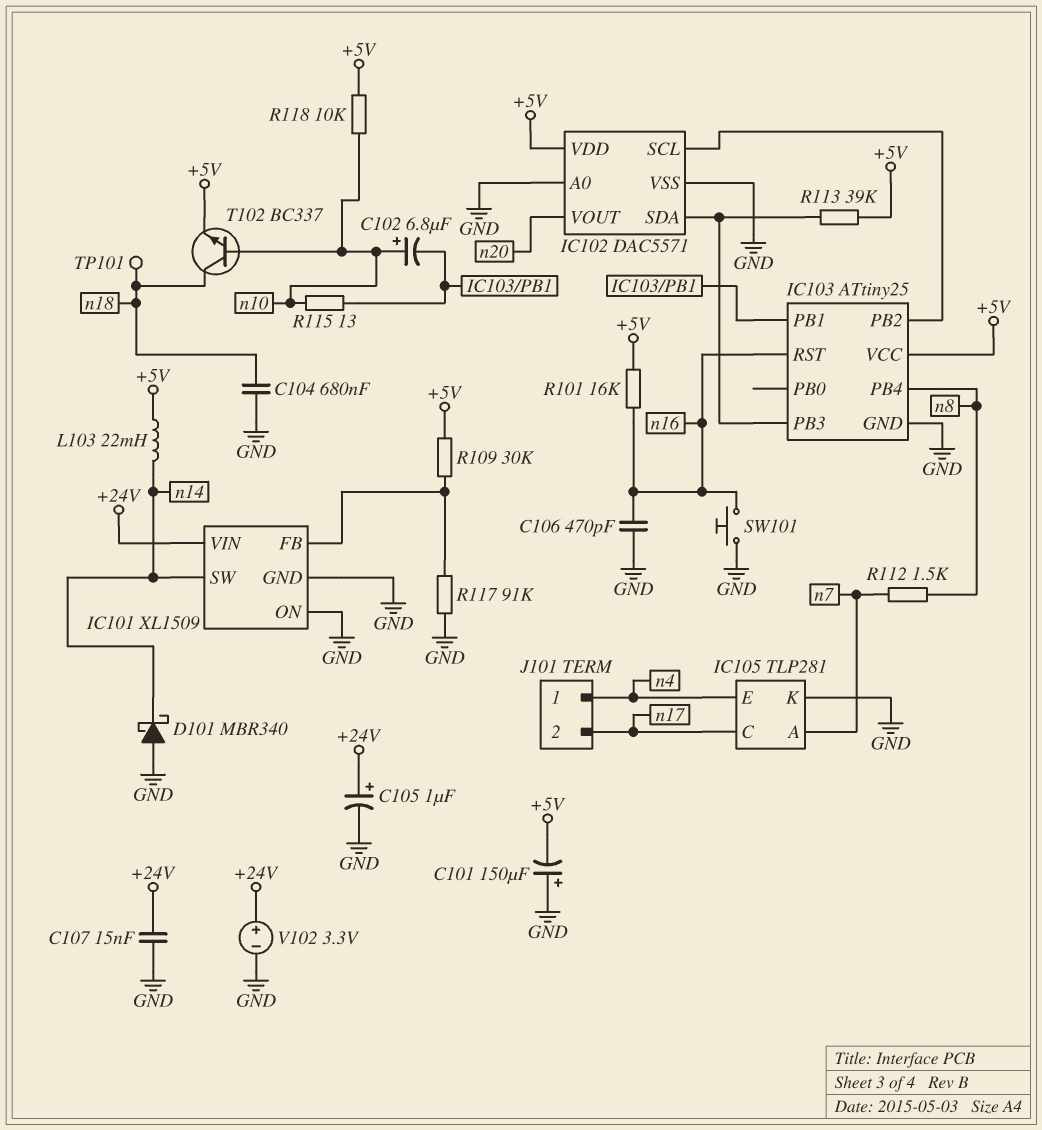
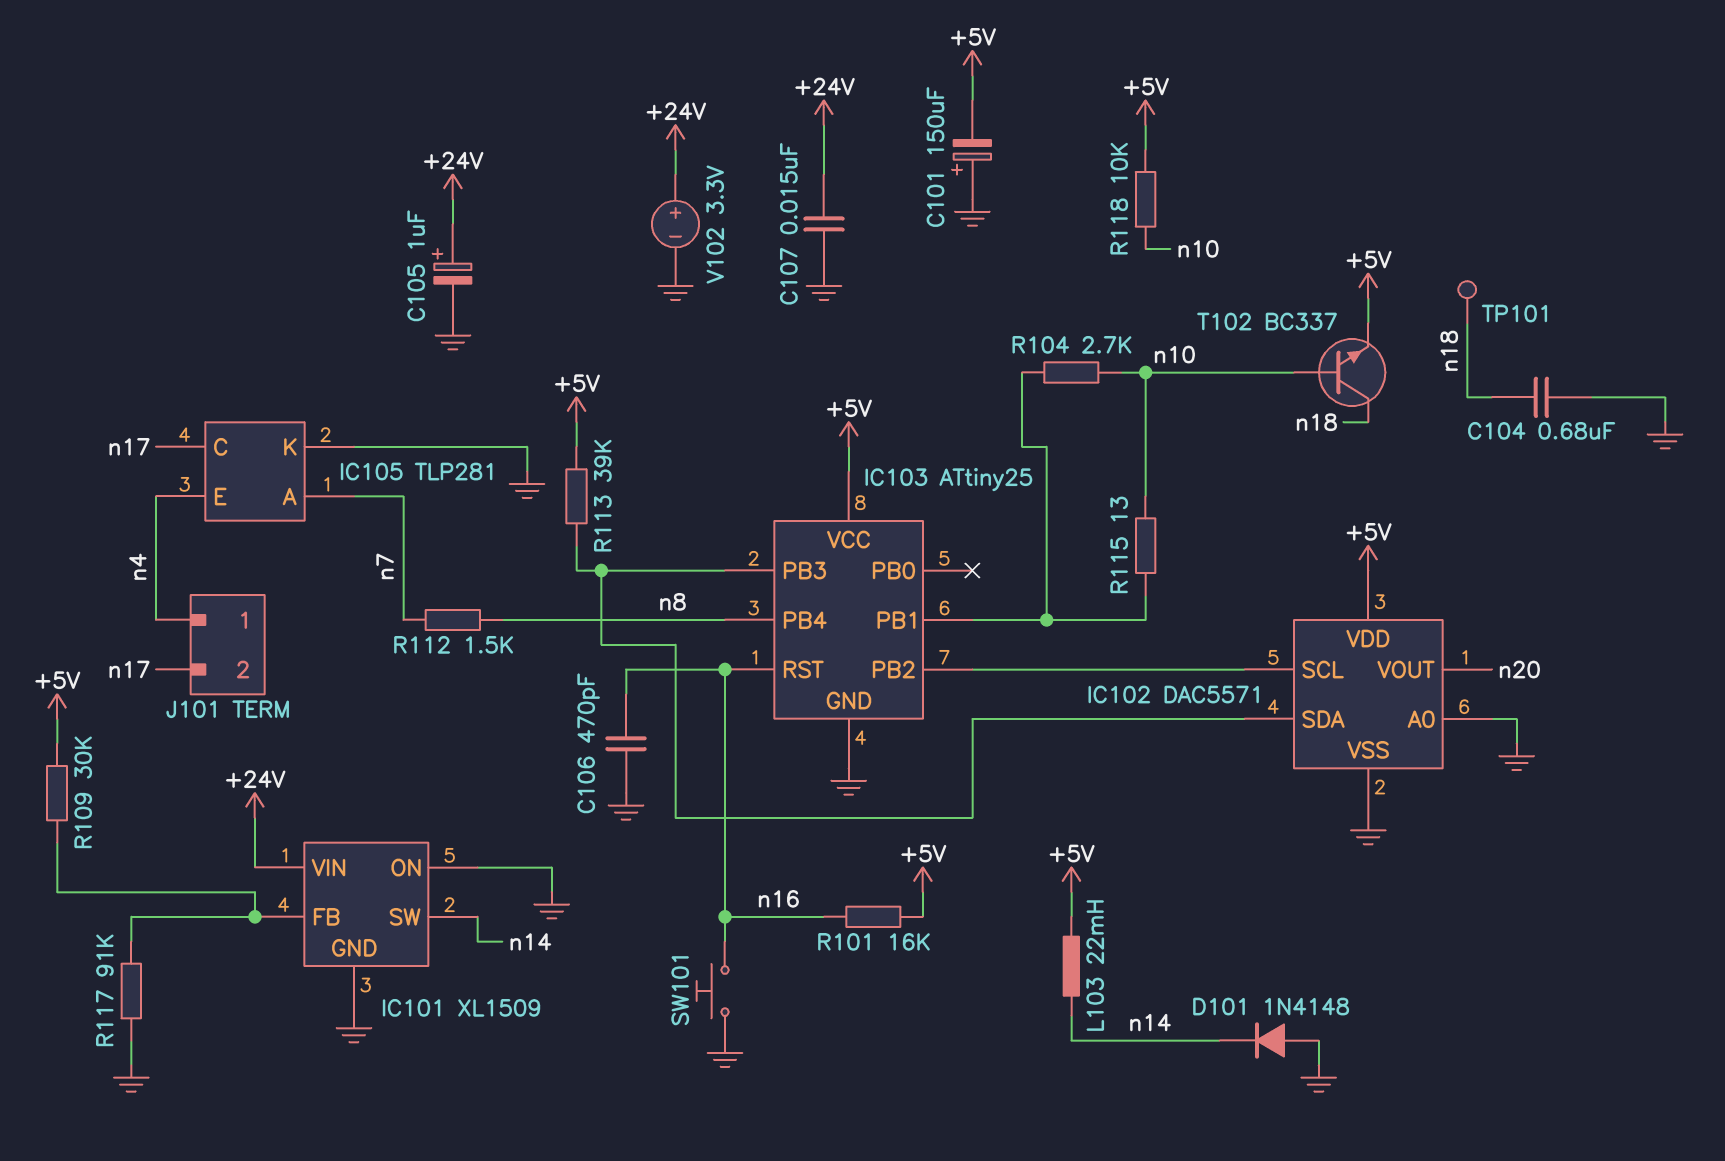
C102: 6.8uF (plus n10, minus IC103/PB1) -> none
D101: schottky MBR340 (A GND, K n14) -> diode 1N4148 (A GND, K n14)
R104: none -> 2.7k (IC103/PB1, n10)

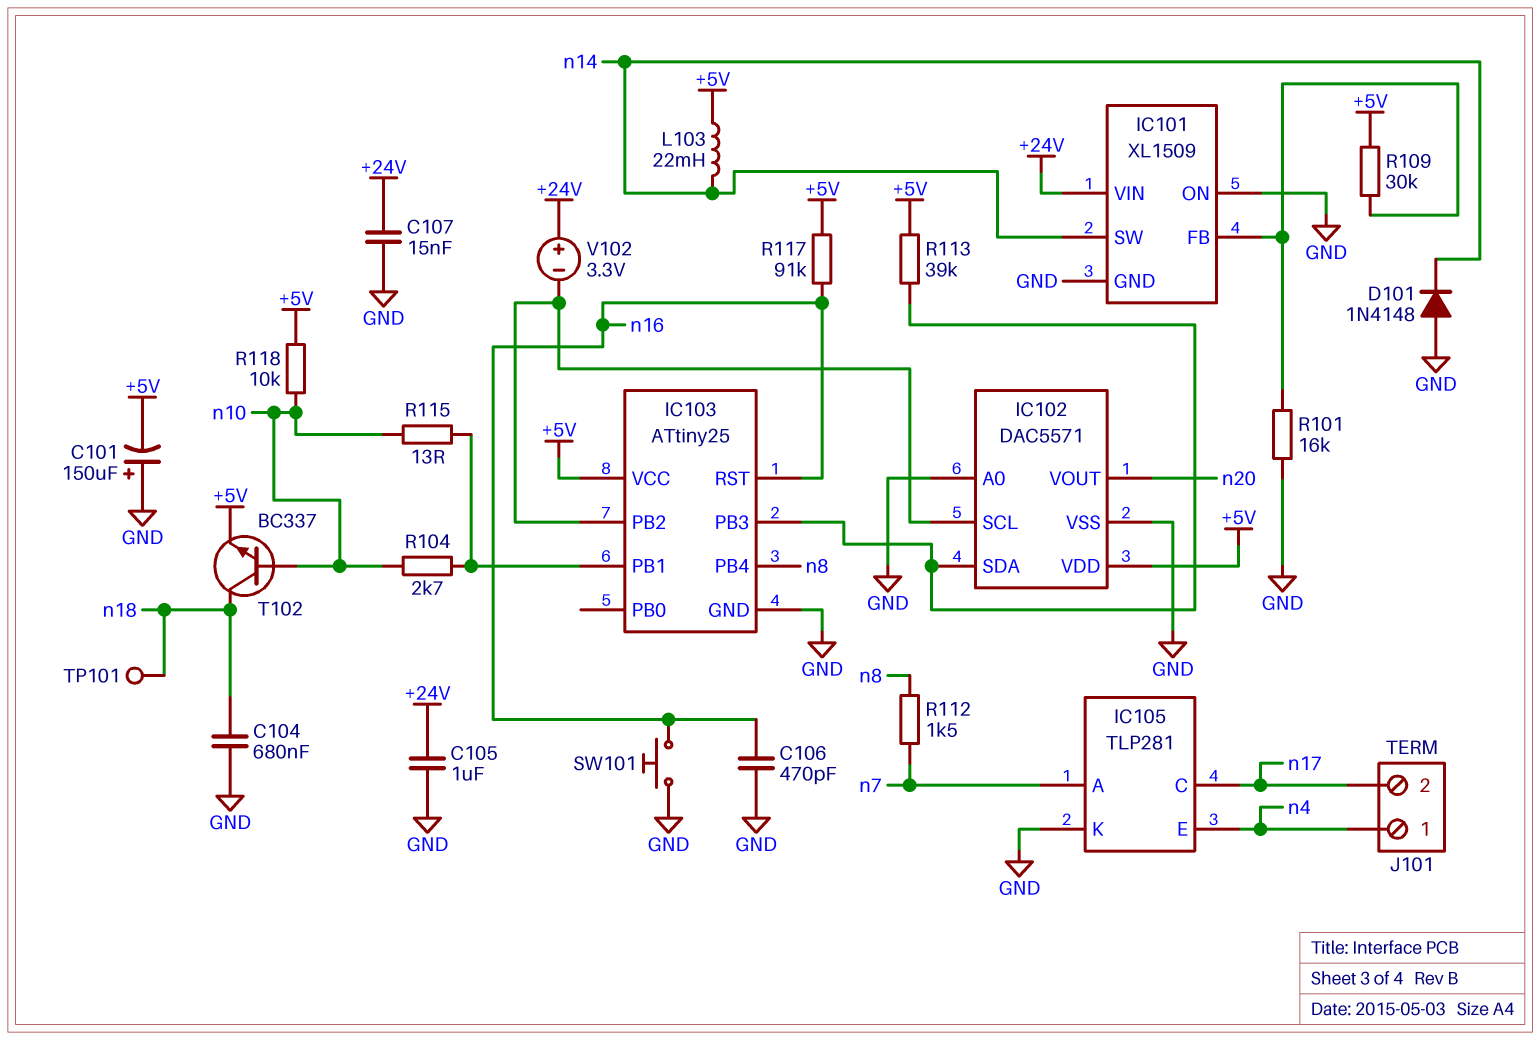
C105: 1uF (plus +24V, minus GND) -> 1uF (+24V, GND)
R101: 16k (+5V, n16) -> 16k (GND, IC101/FB)
R117: 91k (GND, IC101/FB) -> 91k (+5V, n16)
V102: 3.3V (plus +24V, minus GND) -> 3.3V (plus +24V, minus IC102/SCL)

